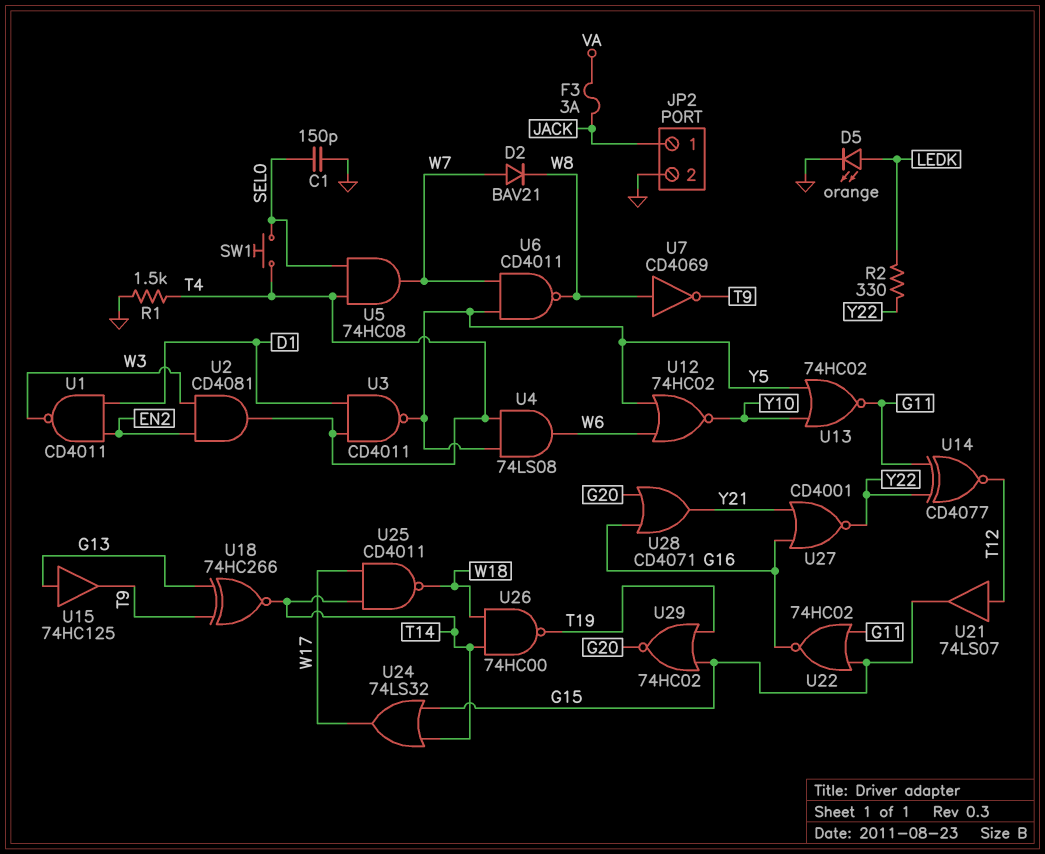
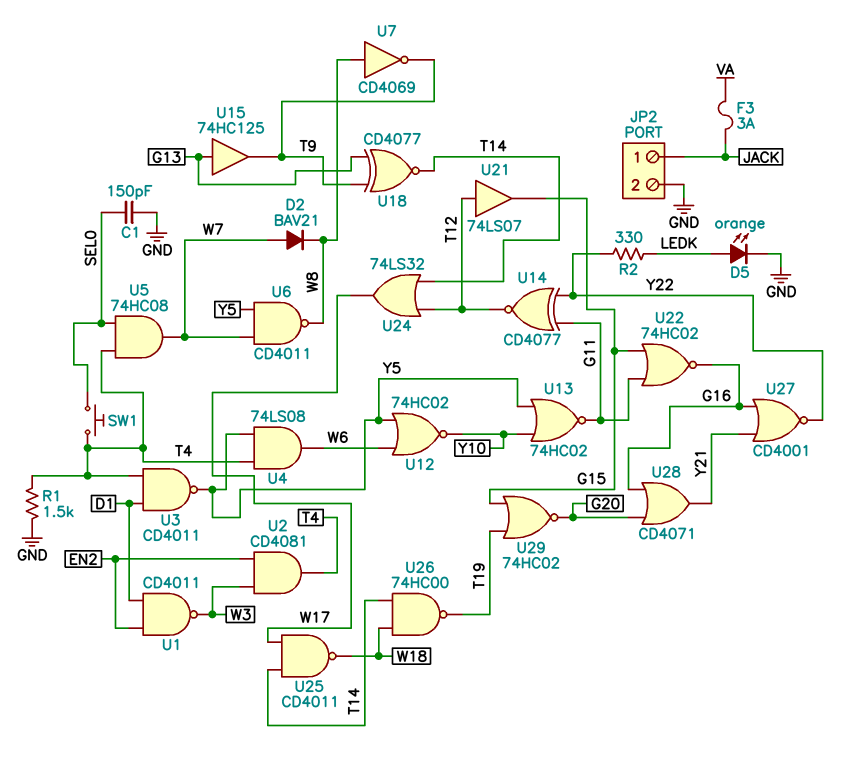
U18: XNOR 74HC266 (in G13, in T9, out T14) -> XNOR CD4077 (in G13, in T9, out T14)
U24: OR 74LS32 (in G15, in T14, out W17) -> OR 74LS32 (in T12, in T14, out W17)

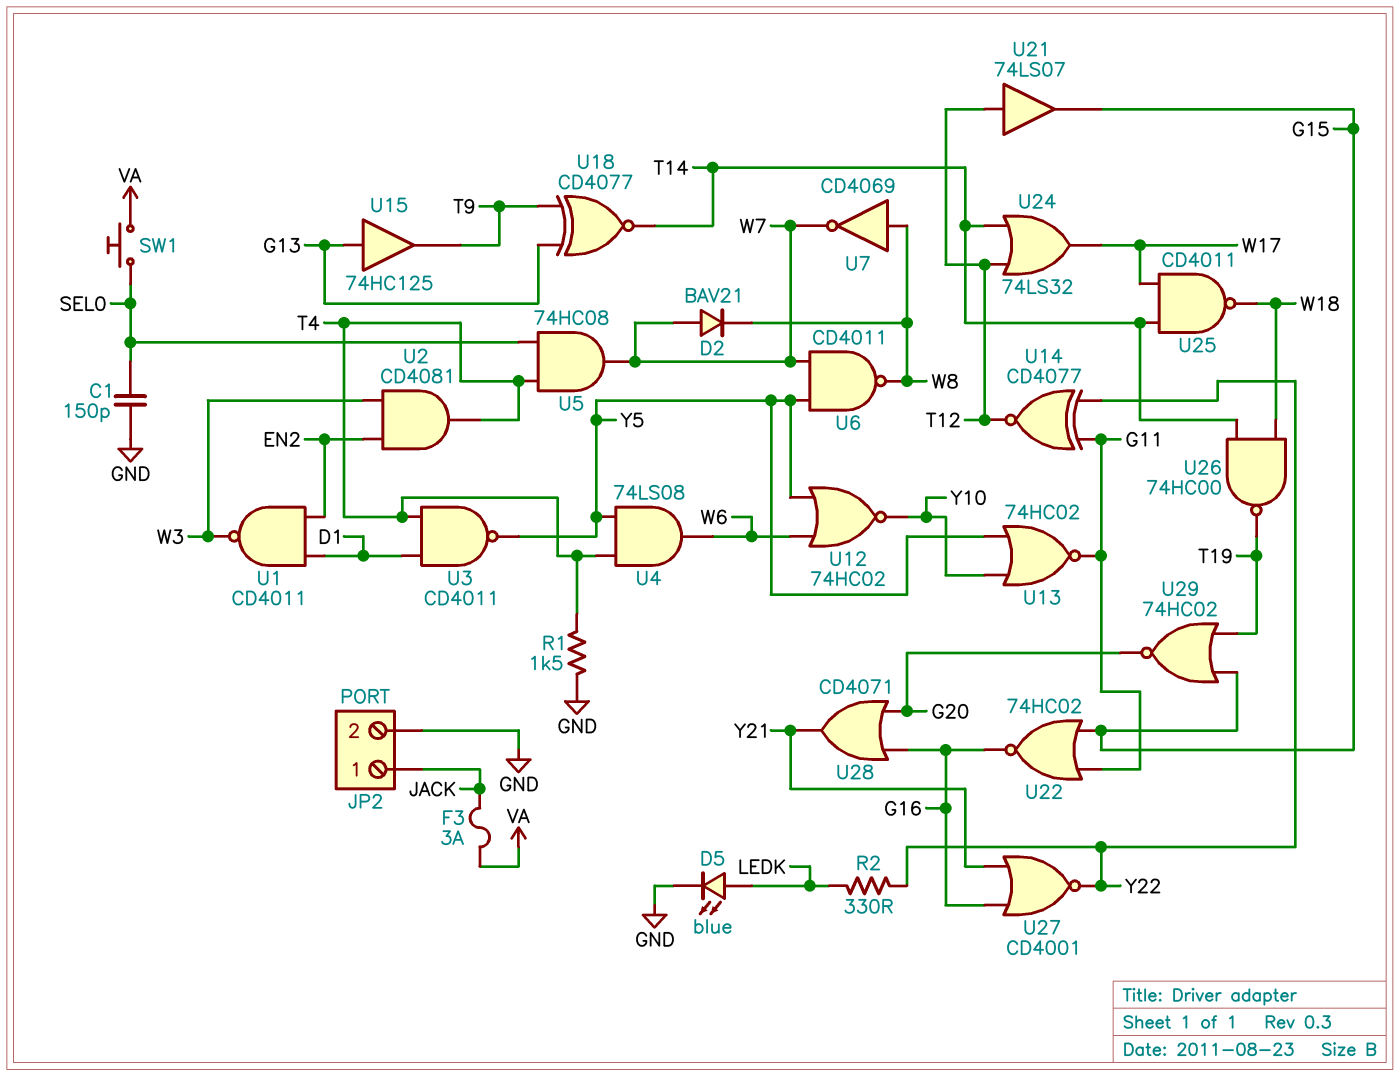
D5: LED orange (A LEDK, K GND) -> LED blue (A LEDK, K GND)
SW1: button (SEL0, T4) -> button (SEL0, VA)
U7: NOT CD4069 (in W8, out T9) -> NOT CD4069 (in W8, out W7)

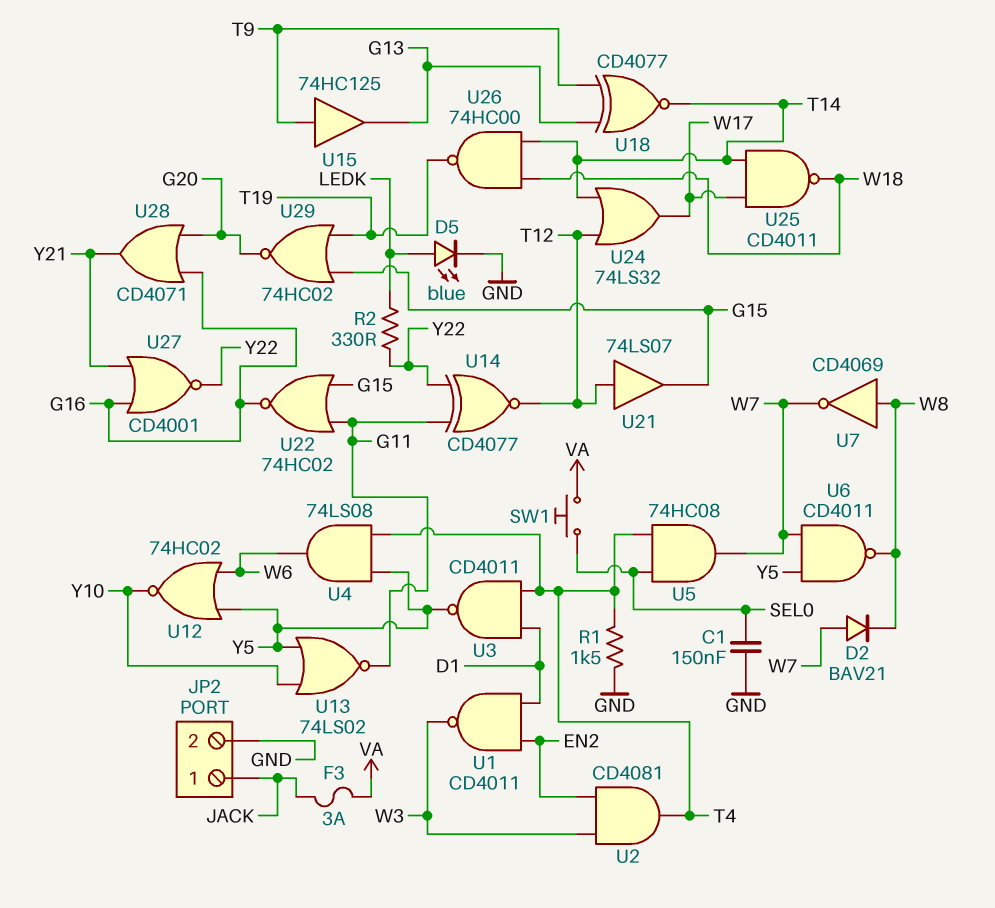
C1: 150pF (GND, SEL0) -> 150nF (GND, SEL0)
U13: NOR 74HC02 (in Y5, in Y10, out G11) -> NOR 74LS02 (in Y5, in Y10, out G11)
U15: buffer 74HC125 (in G13, out T9) -> buffer 74HC125 (in T9, out G13)

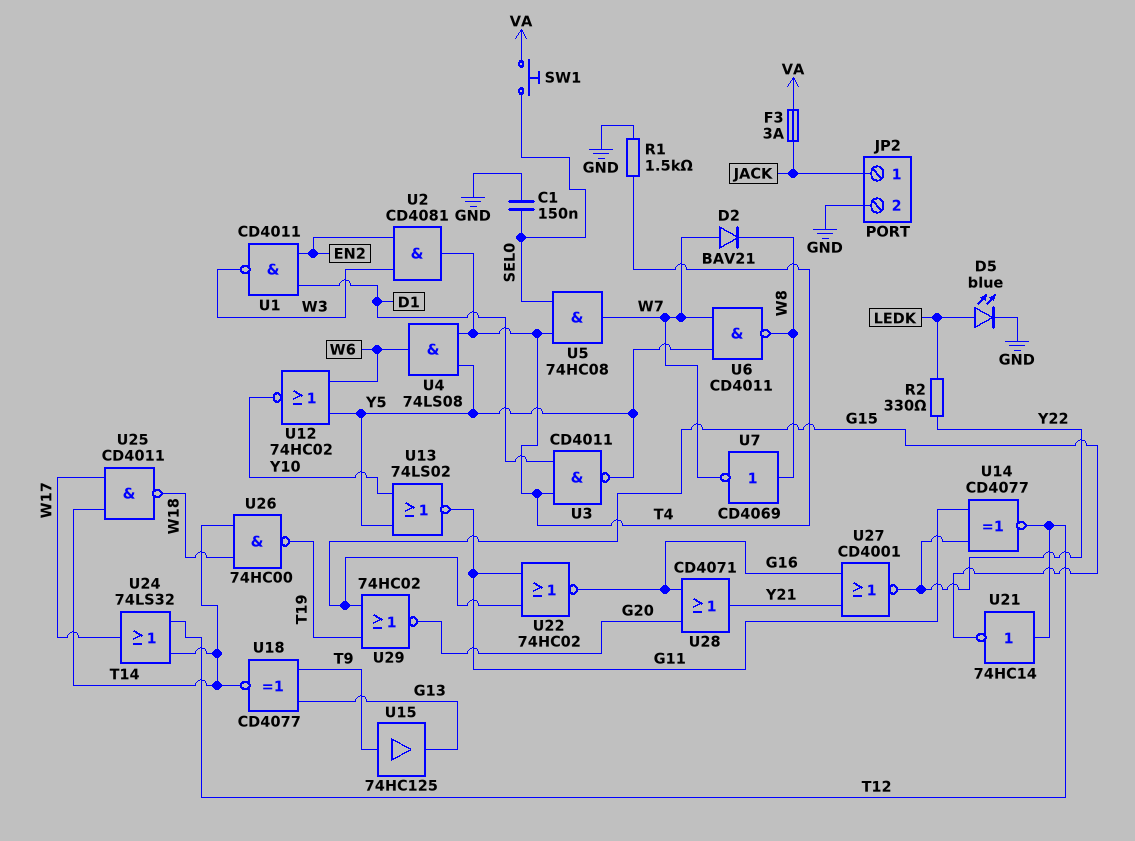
U21: buffer 74LS07 (in T12, out G15) -> NOT 74HC14 (in T12, out G15)

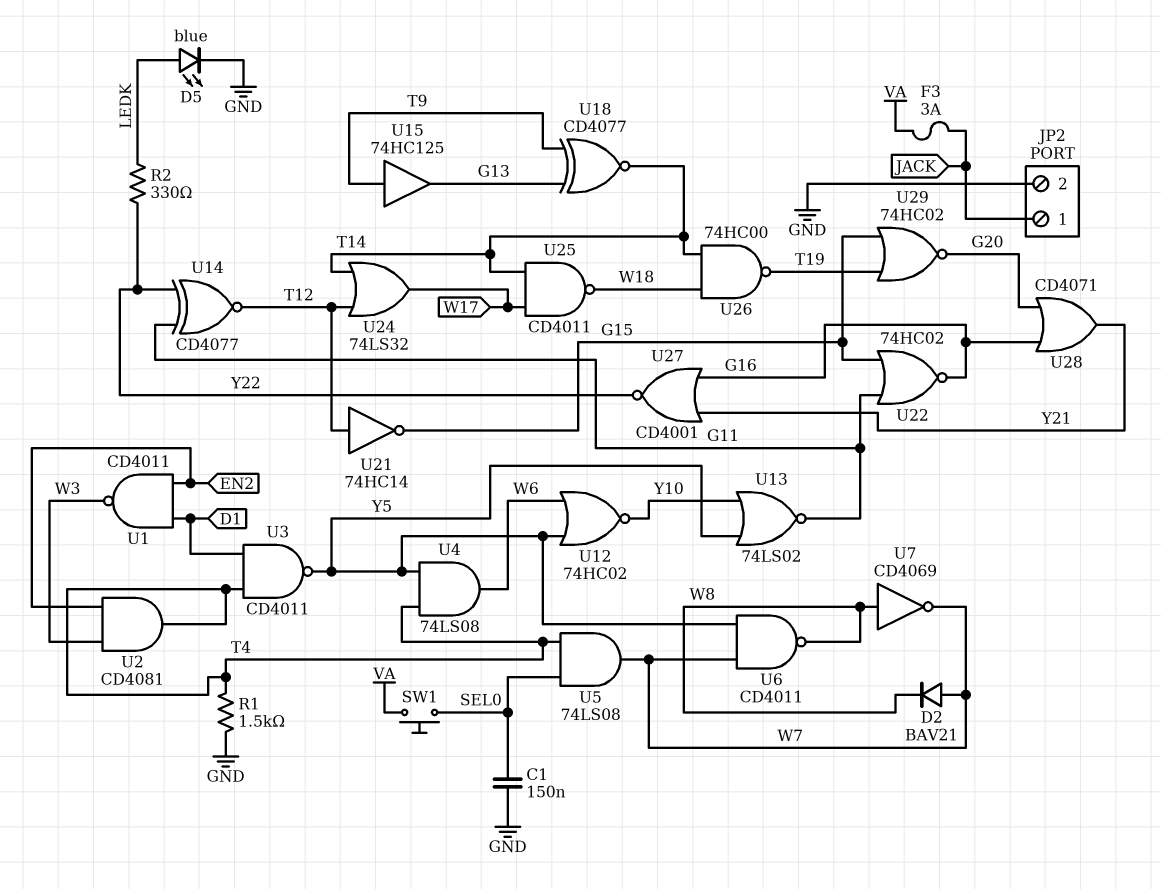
U5: AND 74HC08 (in SEL0, in T4, out W7) -> AND 74LS08 (in SEL0, in T4, out W7)

